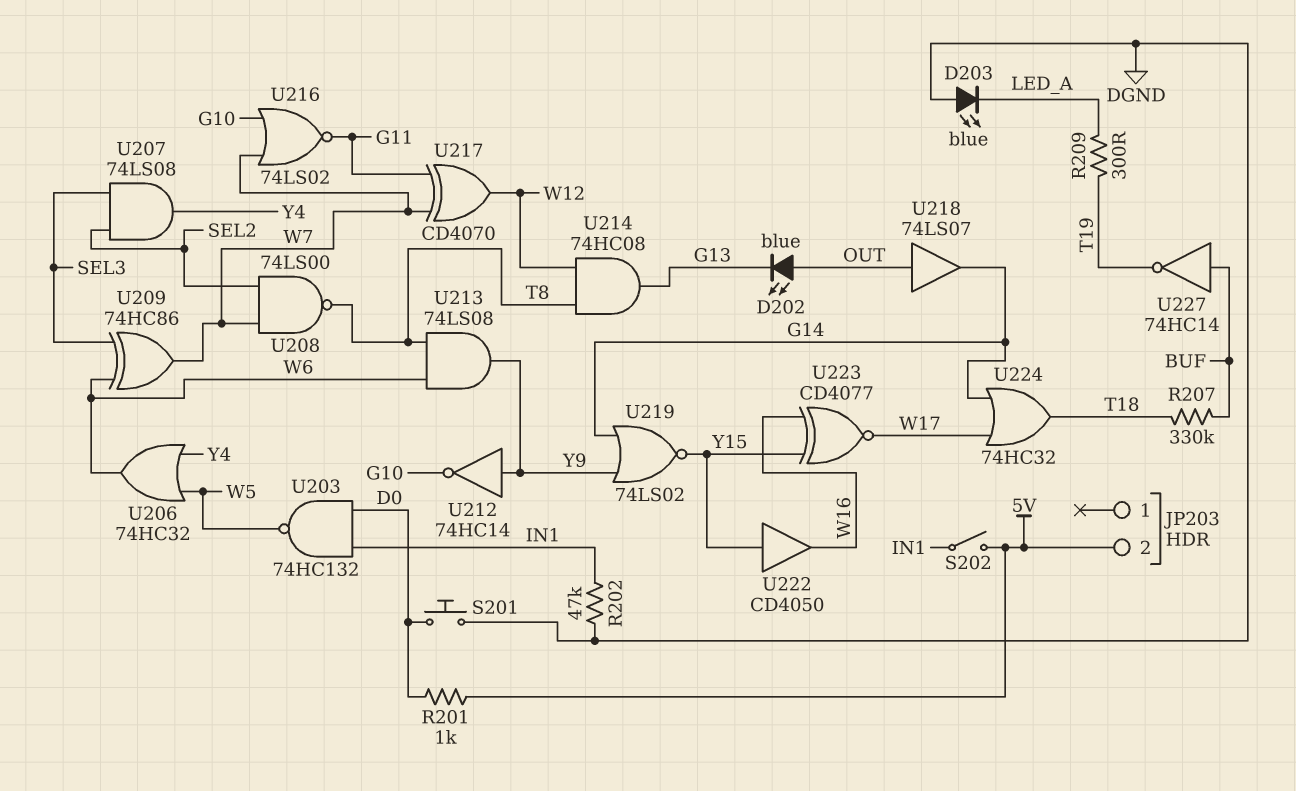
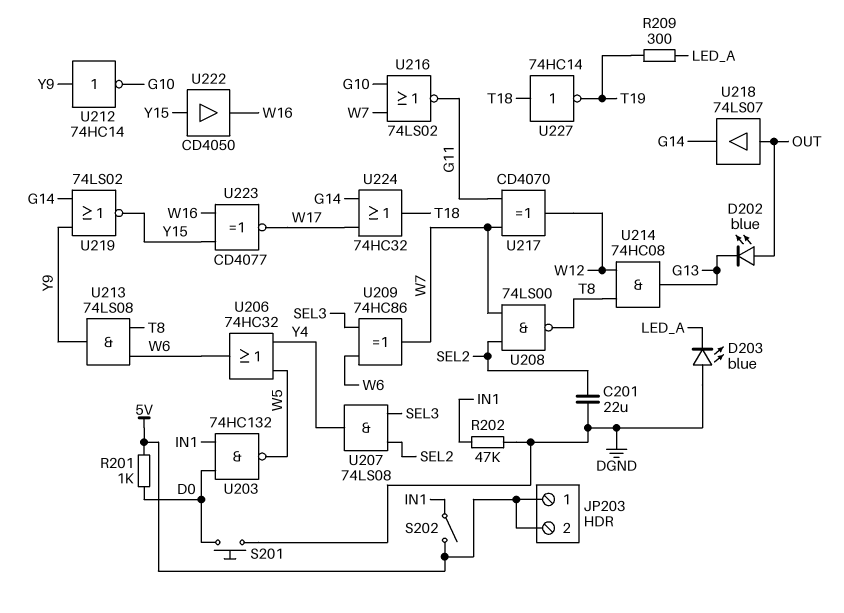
C201: none -> 22uF (DGND, SEL2)
JP203 pin 1: none -> 5V
R207: 330k (BUF, T18) -> none
U227: NOT 74HC14 (in BUF, out T19) -> NOT 74HC14 (in T18, out T19)

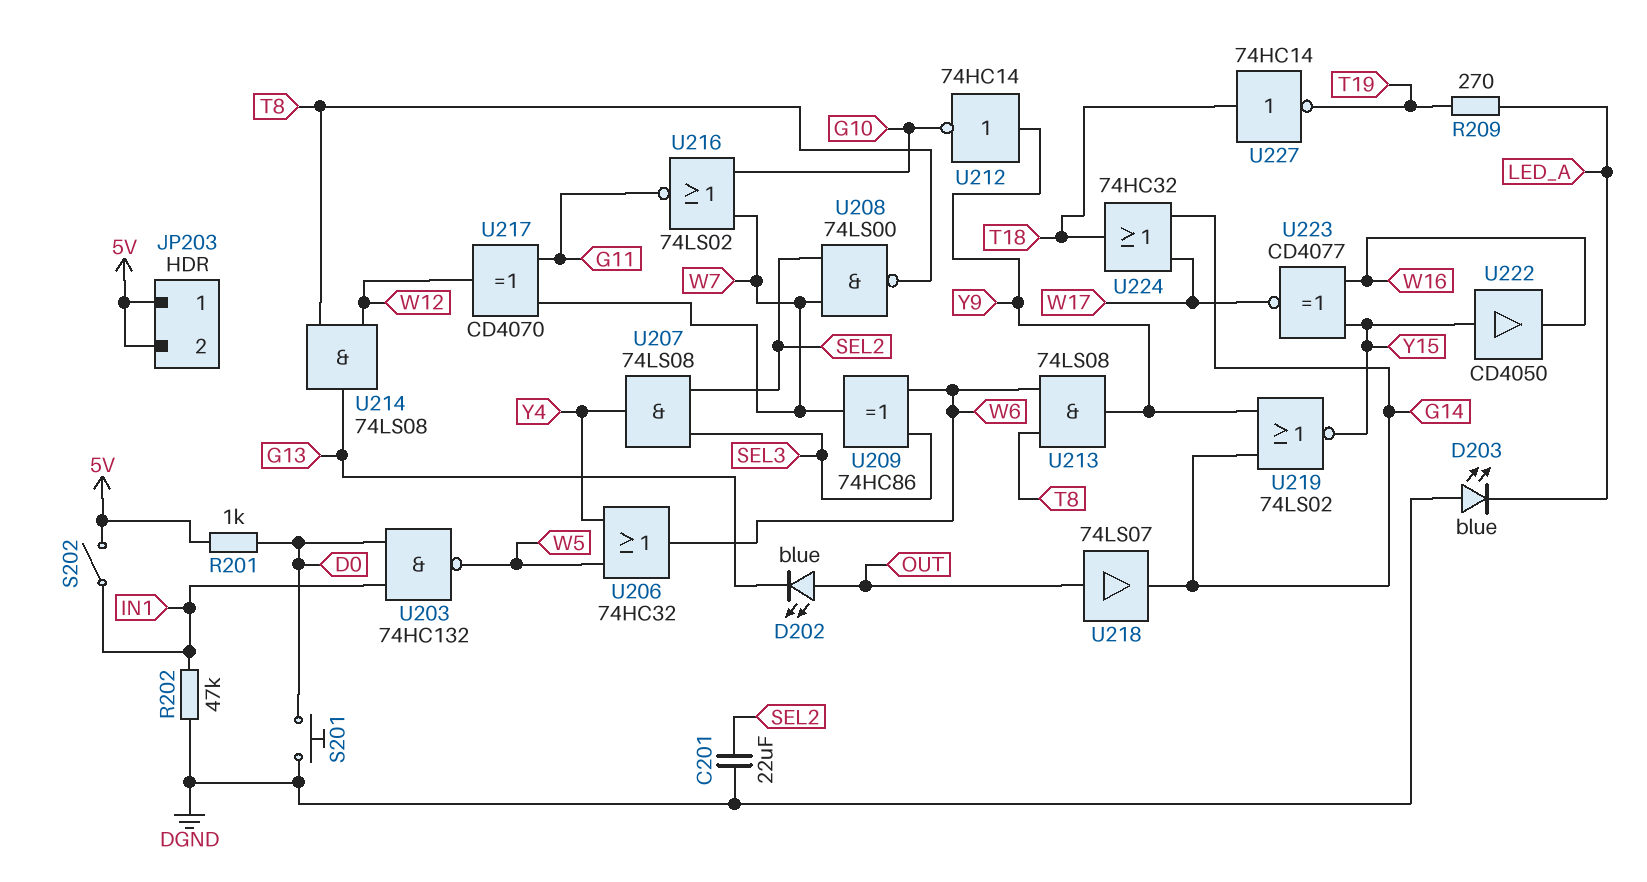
R209: 300 (LED_A, T19) -> 270 (LED_A, T19)
U214: AND 74HC08 (in T8, in W12, out G13) -> AND 74LS08 (in T8, in W12, out G13)

